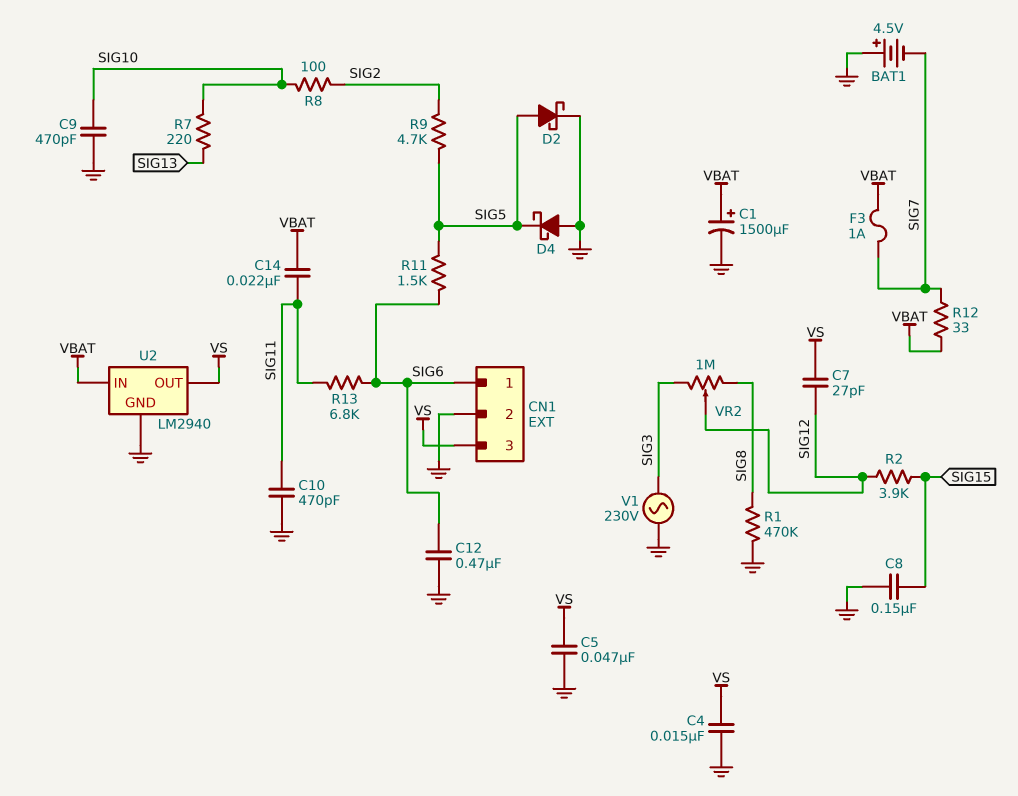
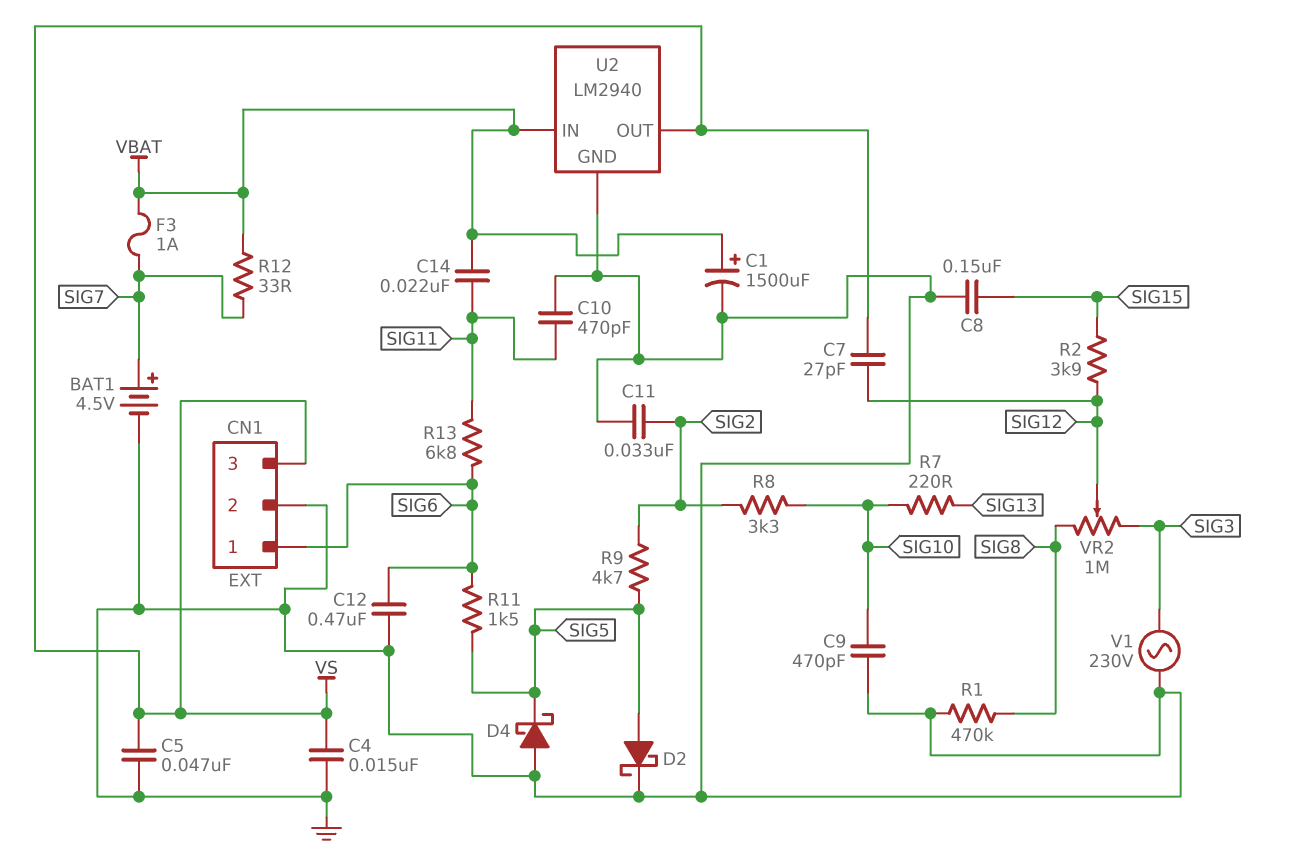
BAT1: 4.5V (plus GND, minus SIG7) -> 4.5V (plus SIG7, minus GND)
C11: none -> 33nF (GND, SIG2)
R8: 100 (SIG2, SIG10) -> 3.3k (SIG2, SIG10)

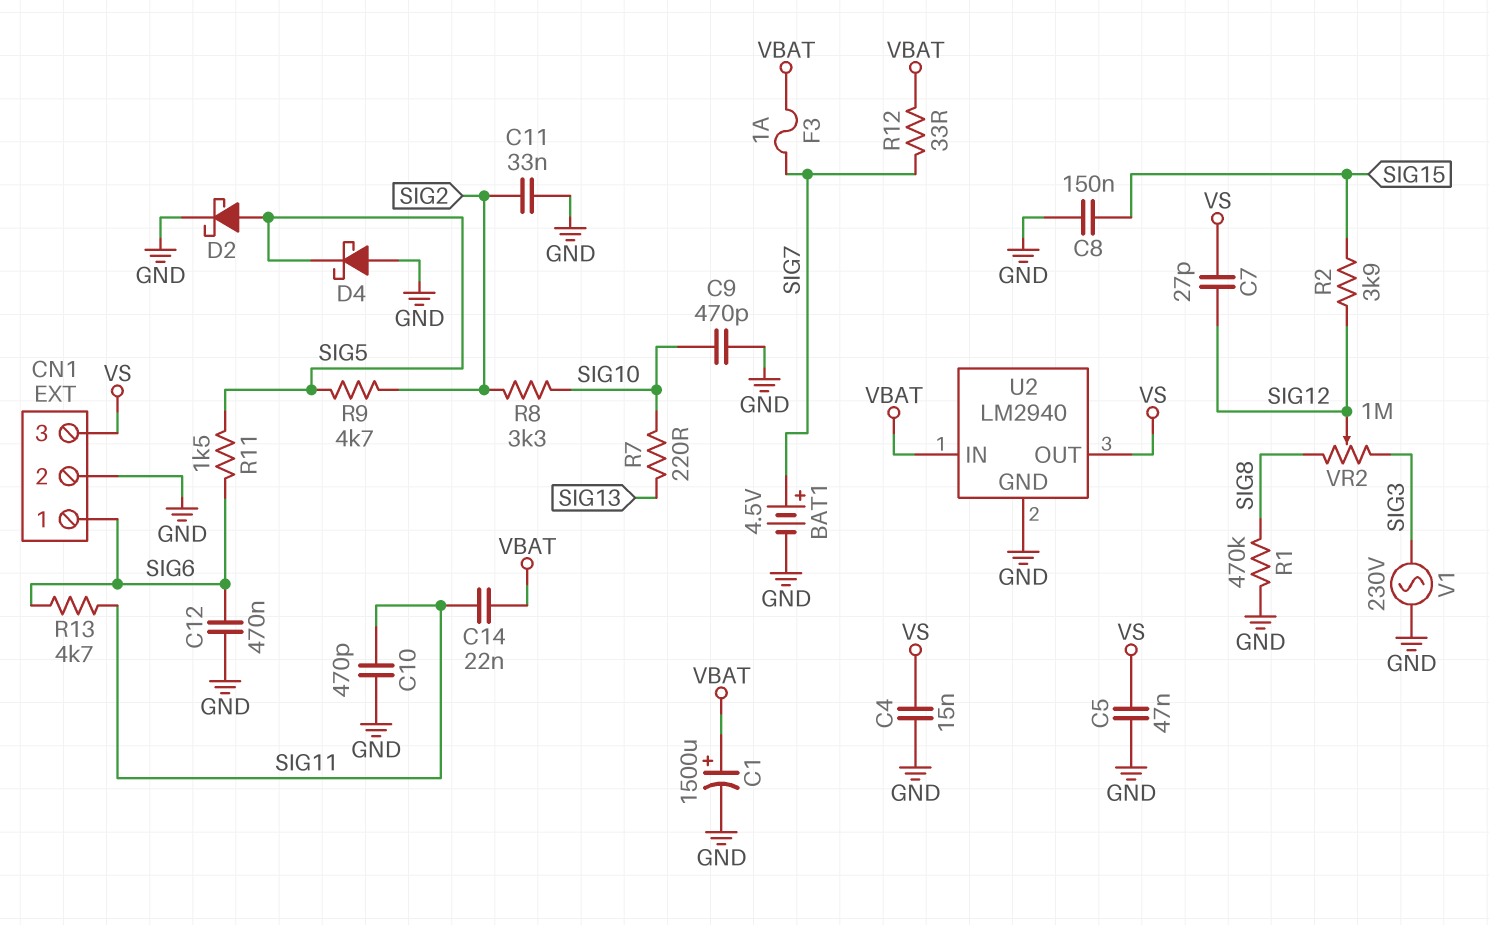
R13: 6.8k (SIG6, SIG11) -> 4.7k (SIG6, SIG11)

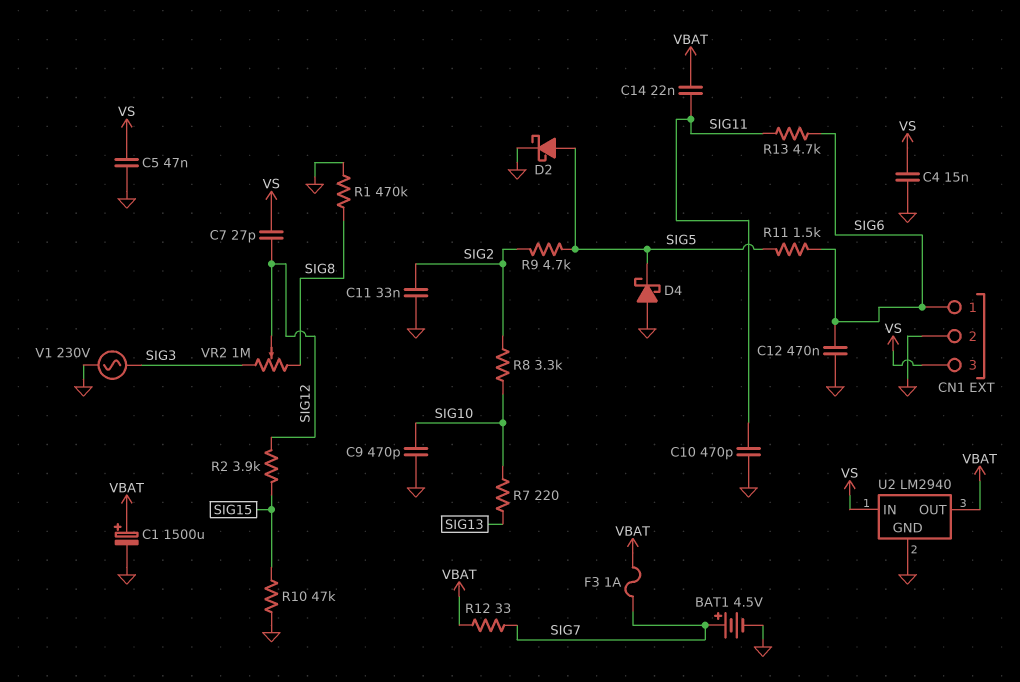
C8: 150nF (GND, SIG15) -> none
R10: none -> 47k (GND, SIG15)
U2 pin IN: VBAT -> VS
U2 pin OUT: VS -> VBAT

